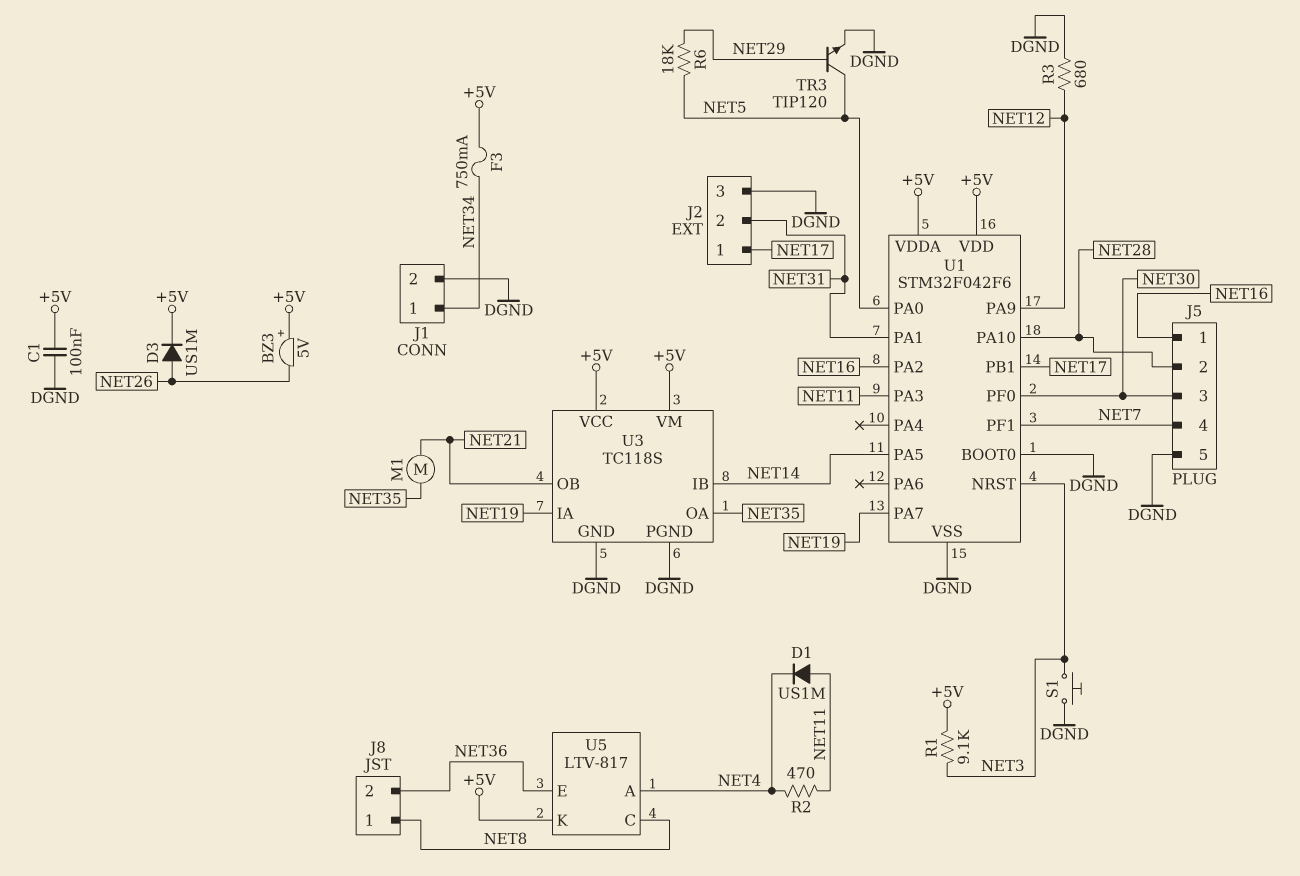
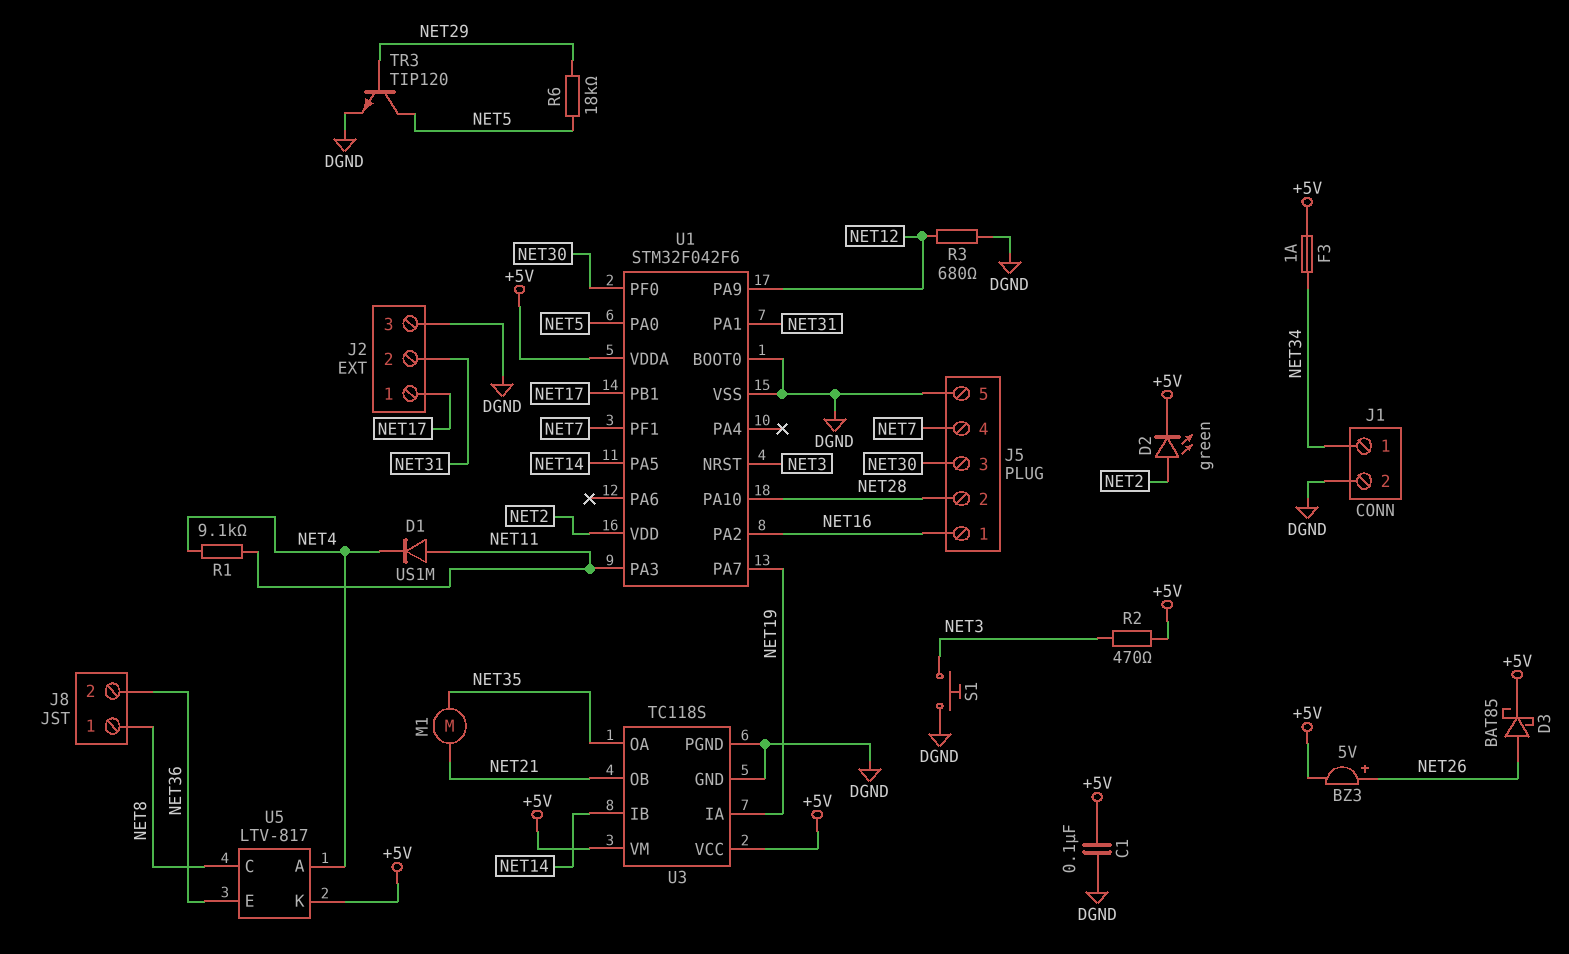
BZ3: buzzer 5V (plus +5V, minus NET26) -> buzzer 5V (plus NET26, minus +5V)
D2: none -> LED green (A NET2, K +5V)
D3: diode US1M (A NET26, K +5V) -> schottky BAT85 (A NET26, K +5V)
F3: 750mA (+5V, NET34) -> 1A (+5V, NET34)
R1: 9.1k (+5V, NET3) -> 9.1k (NET4, NET11)
R2: 470 (NET4, NET11) -> 470 (+5V, NET3)
U1 pin VDD: +5V -> NET2

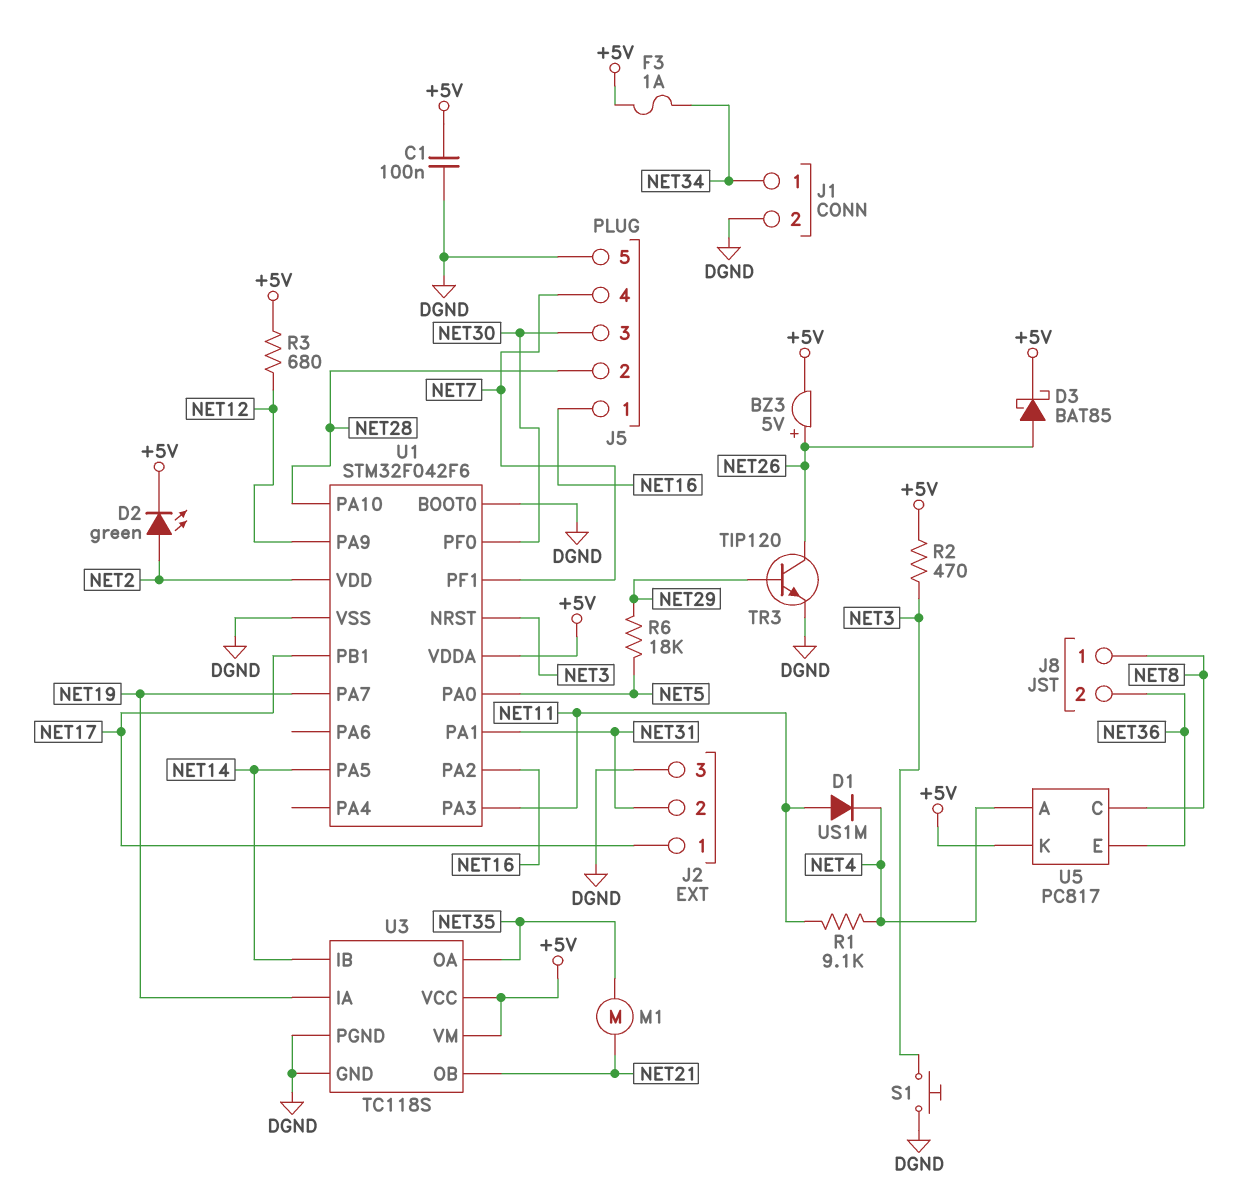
R3: 680 (DGND, NET12) -> 680 (+5V, NET12)
TR3: NPN TIP120 (B NET29, C NET5, E DGND) -> NPN TIP120 (B NET29, C NET26, E DGND)
U5: LTV-817 -> PC817

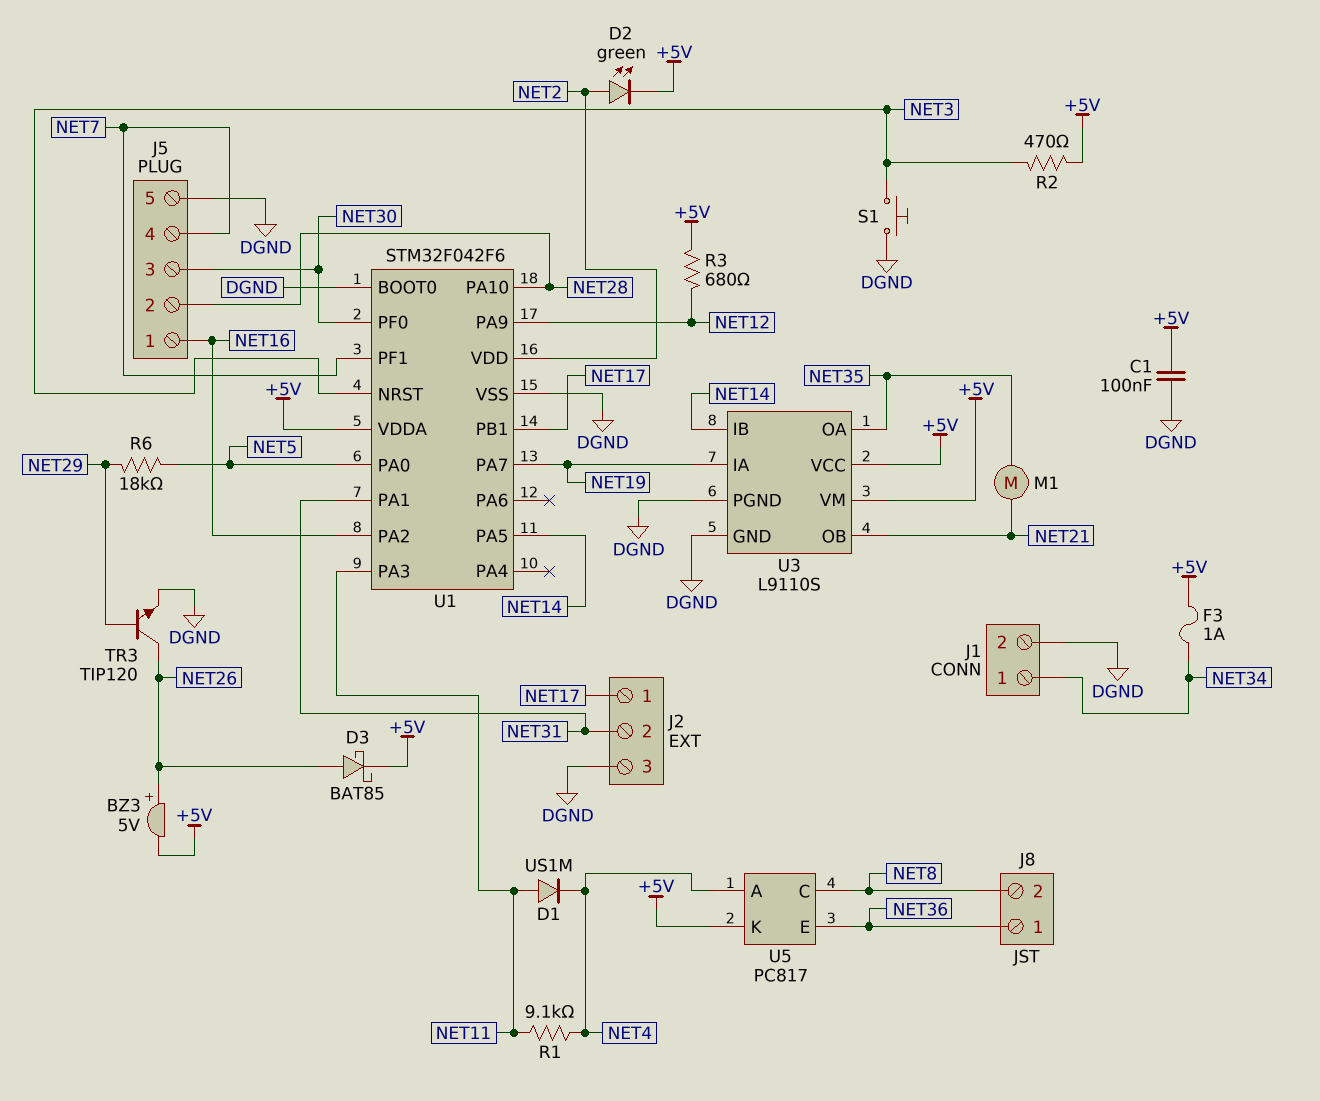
J8 pin 1: NET8 -> NET36
J8 pin 2: NET36 -> NET8
U3: TC118S -> L9110S

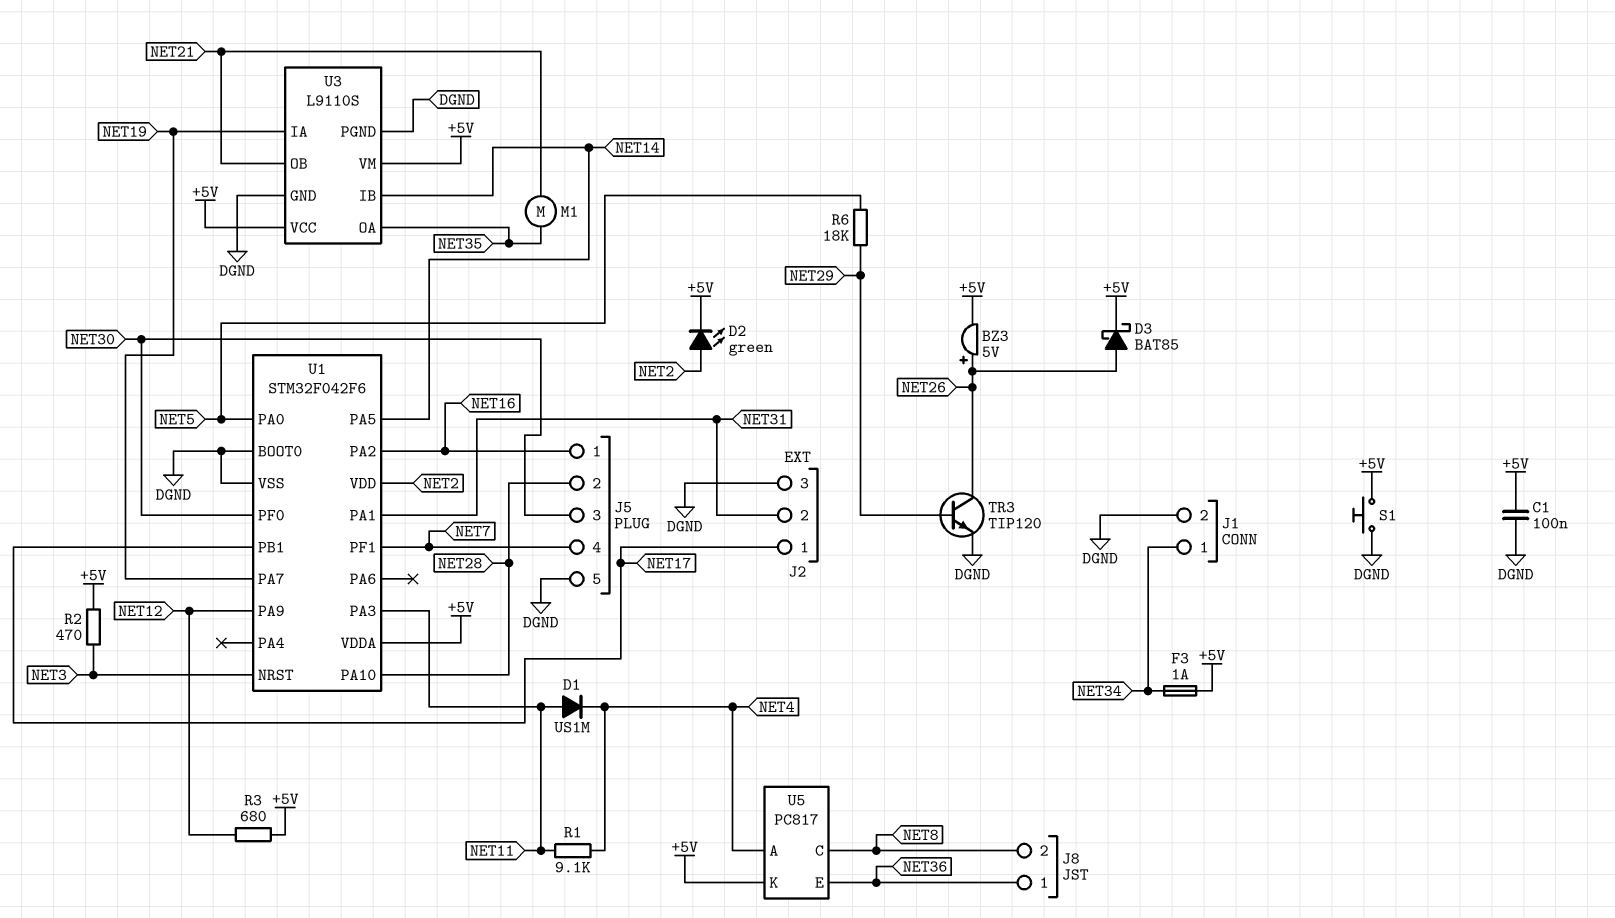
S1: button (DGND, NET3) -> button (+5V, DGND)

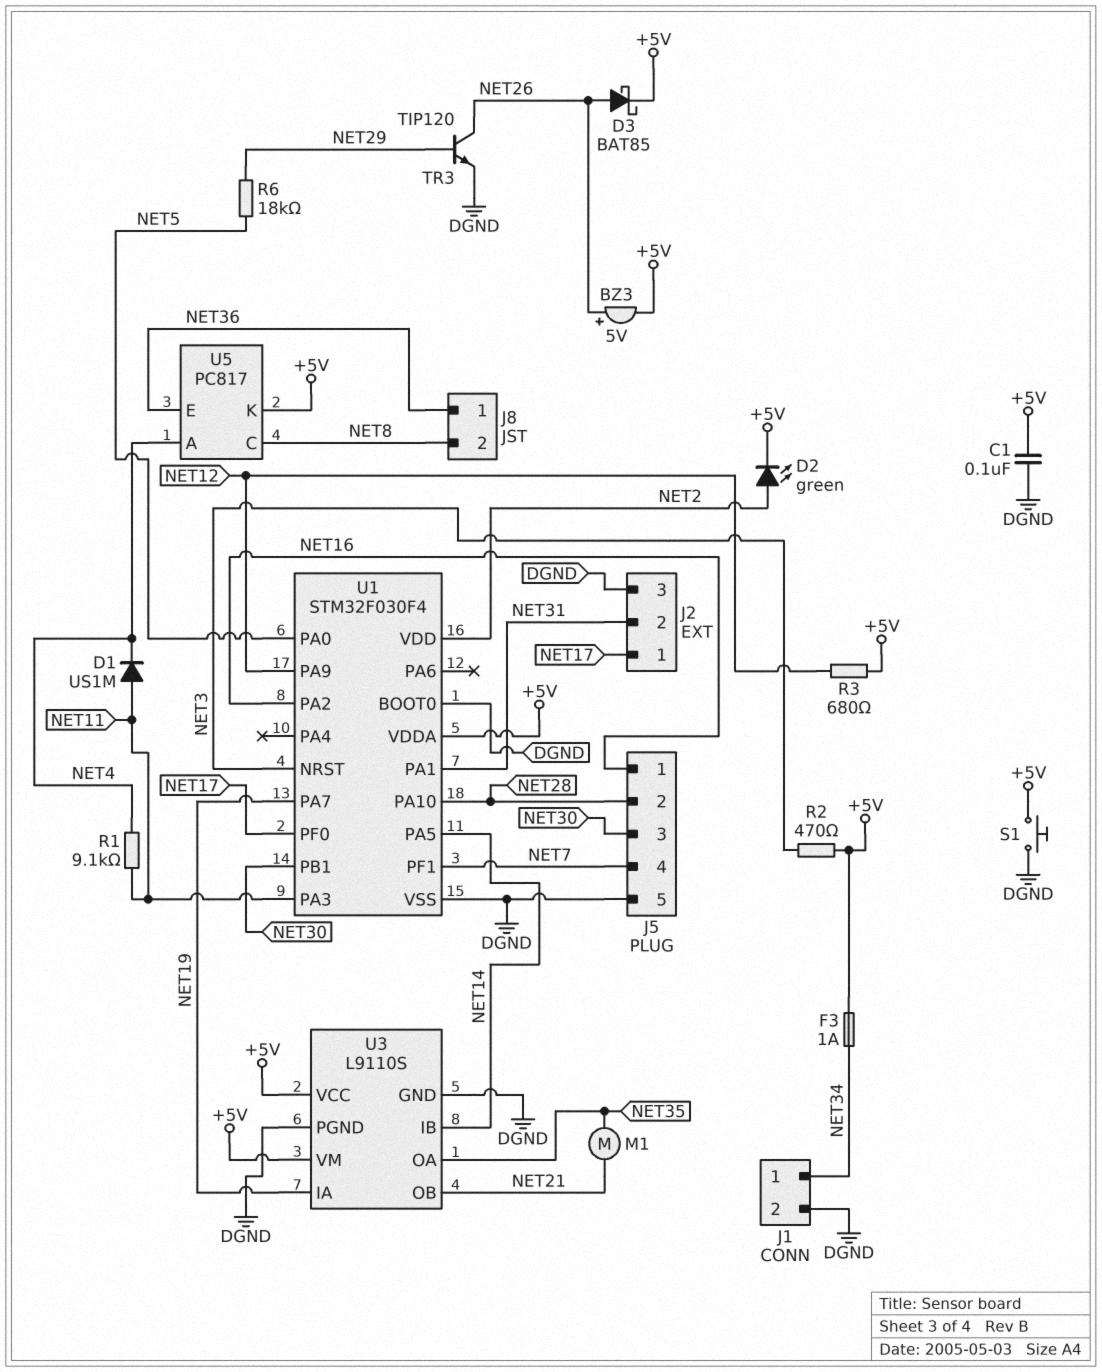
U1: STM32F042F6 -> STM32F030F4
U1 pin PB1: NET17 -> NET30
U1 pin PF0: NET30 -> NET17

